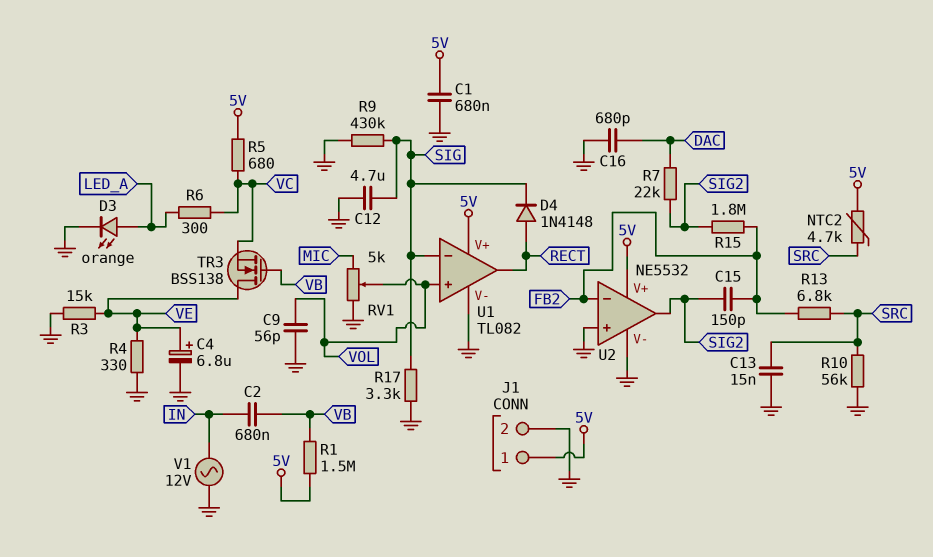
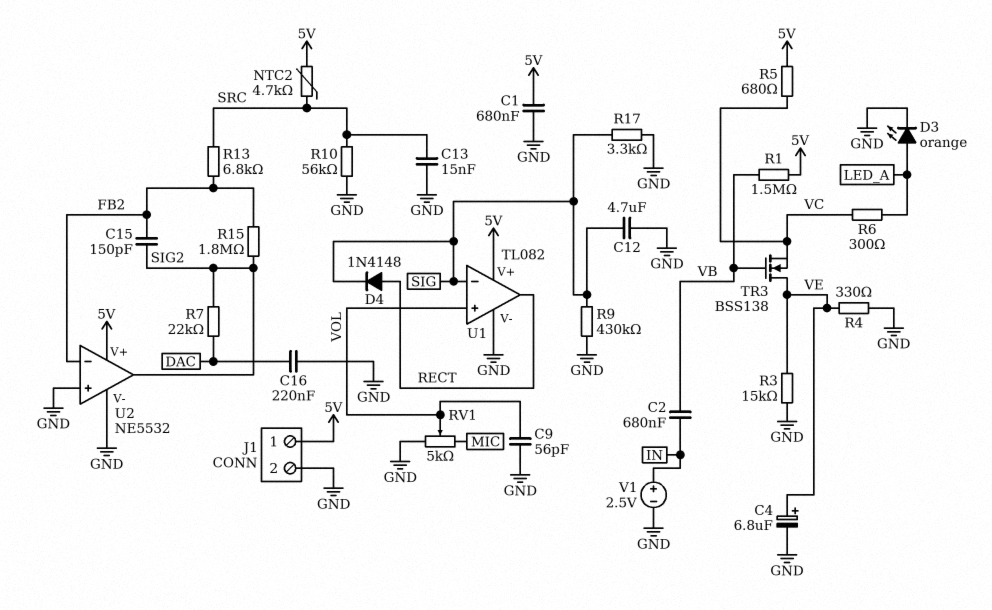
C16: 680pF (DAC, GND) -> 220nF (DAC, GND)
V1: AC 12V (GND, IN) -> 2.5V (plus IN, minus GND)

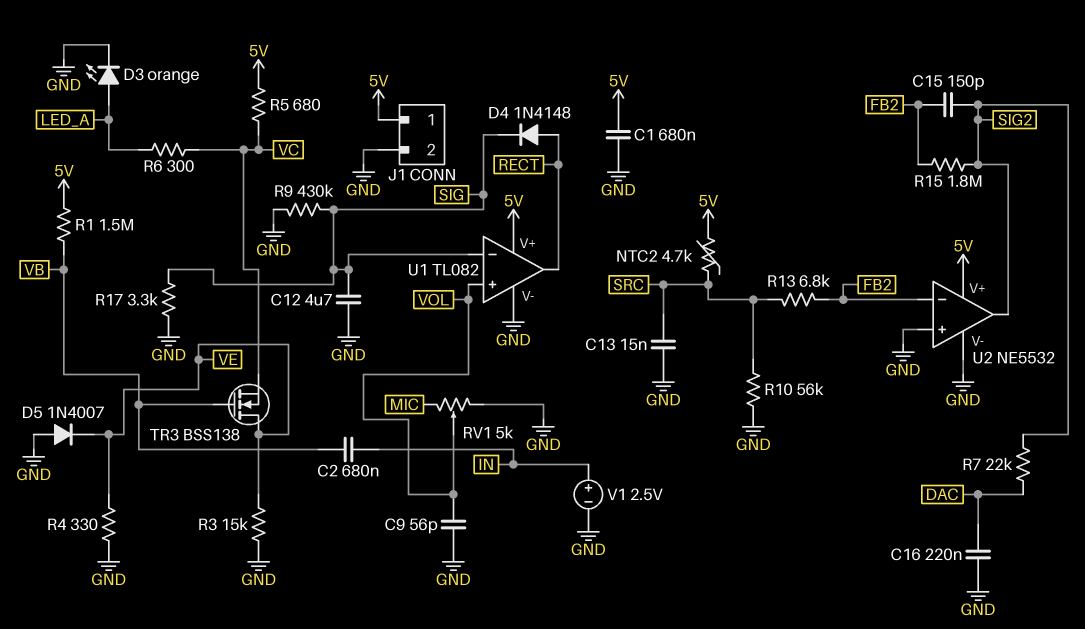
C4: 6.8uF (plus VE, minus GND) -> none
D5: none -> diode 1N4007 (A GND, K VE)

